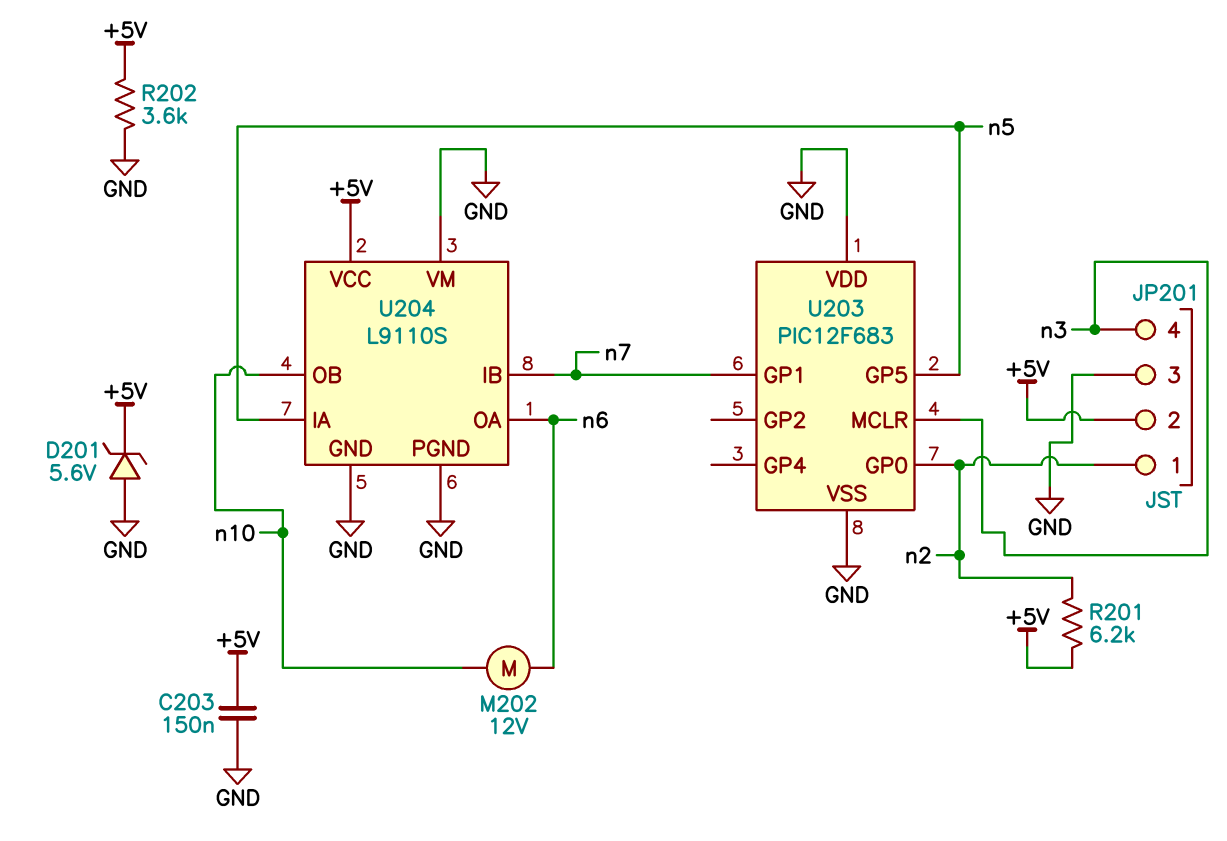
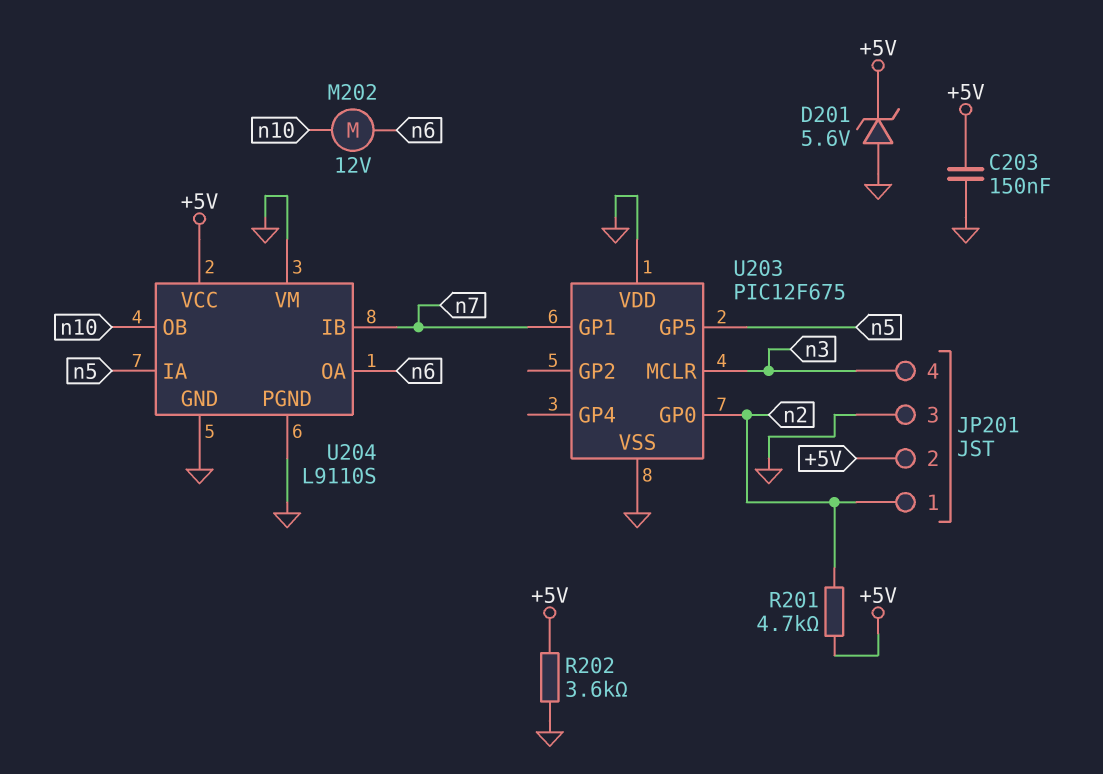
R201: 6.2k (+5V, n2) -> 4.7k (+5V, n2)
U203: PIC12F683 -> PIC12F675

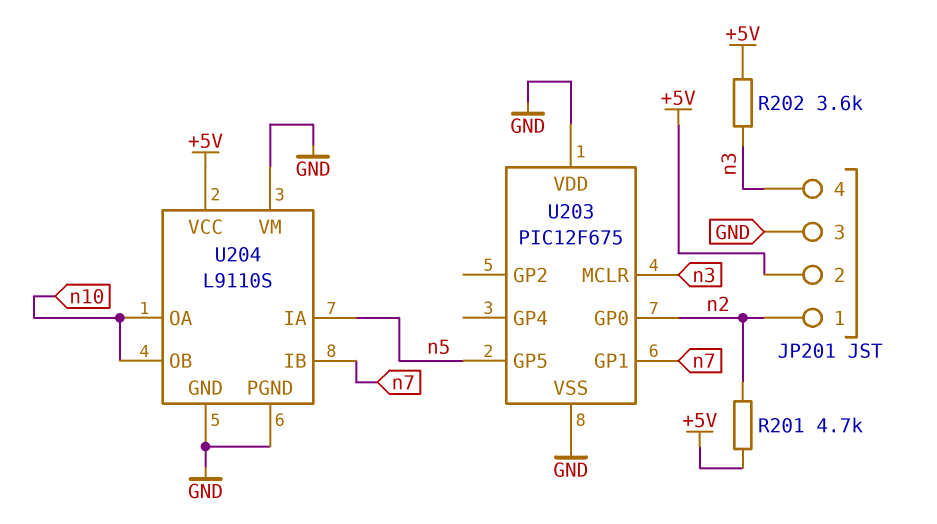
C203: 150nF (+5V, GND) -> none
D201: zener 5.6V (A GND, K +5V) -> none
M202: motor 12V (n6, n10) -> none
R202: 3.6k (+5V, GND) -> 3.6k (+5V, n3)
U204 pin OA: n6 -> n10

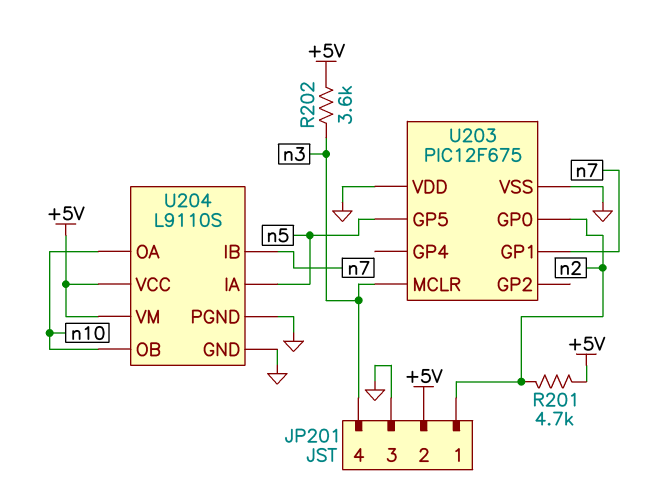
U204 pin VM: GND -> +5V

